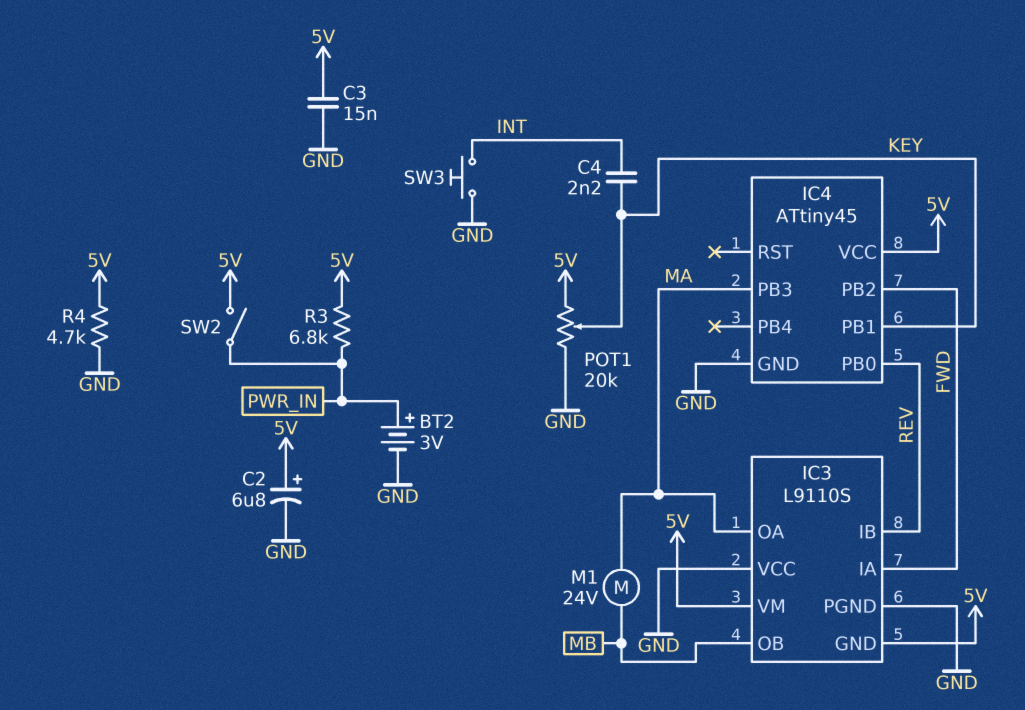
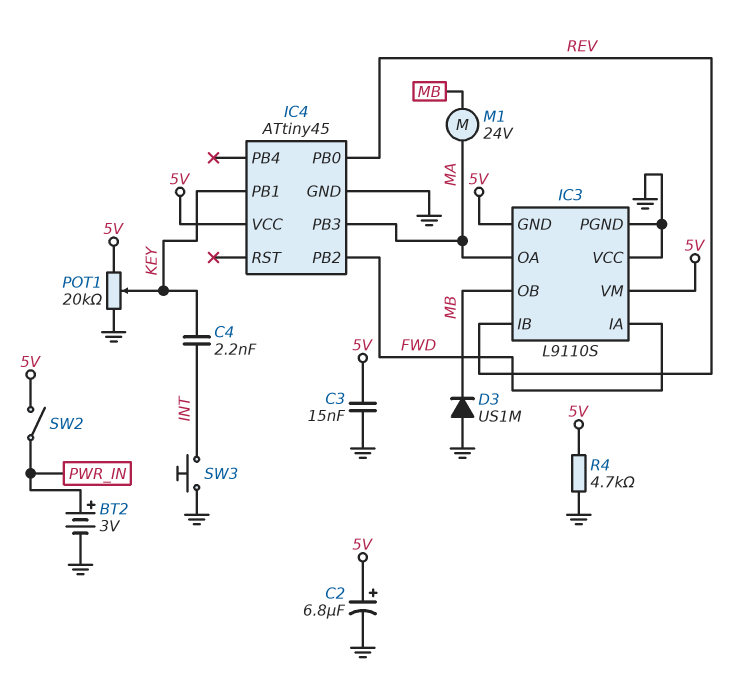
D3: none -> diode US1M (A GND, K MB)
R3: 6.8k (5V, PWR_IN) -> none

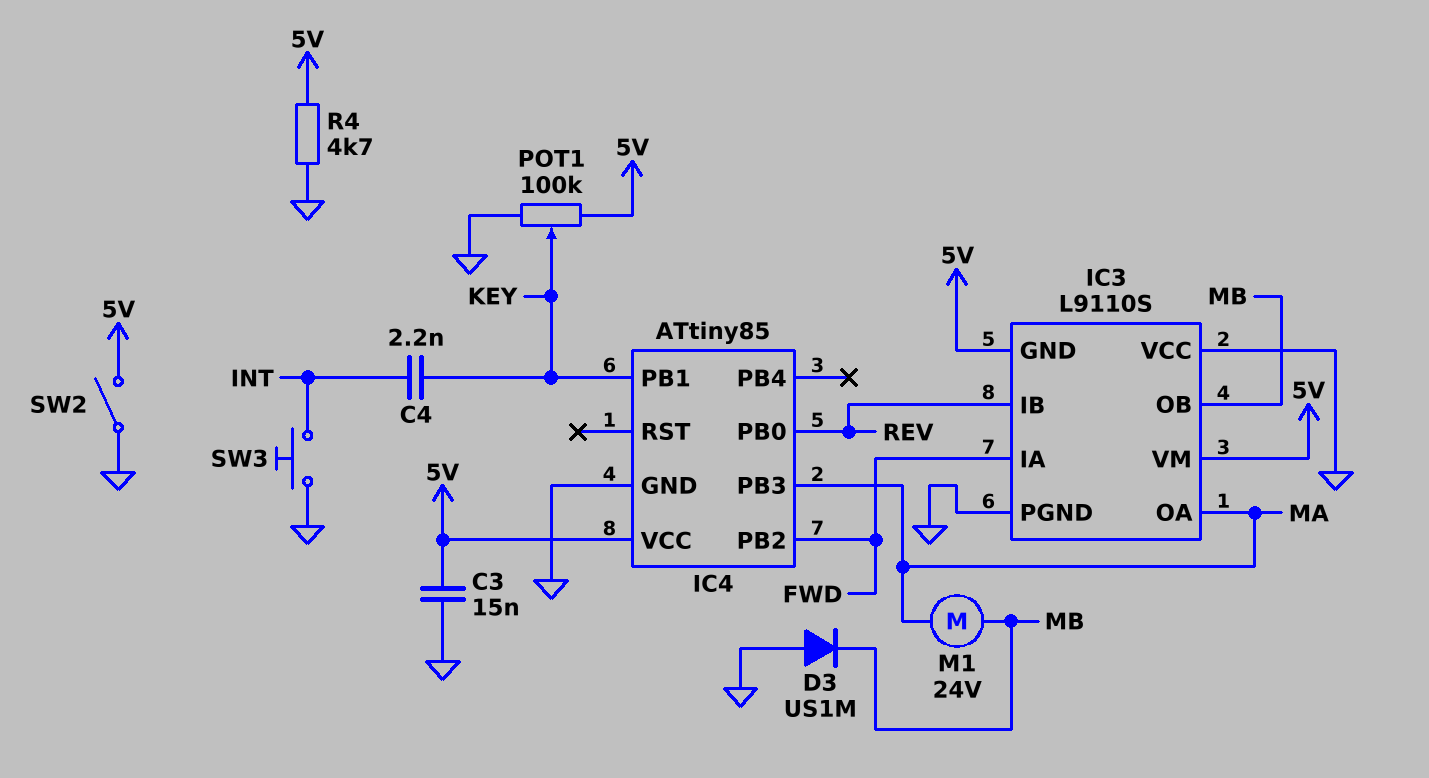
BT2: 3V (plus PWR_IN, minus GND) -> none
C2: 6.8uF (plus 5V, minus GND) -> none
IC4: ATtiny45 -> ATtiny85
POT1: 20k (5V, GND, wiper KEY) -> 100k (5V, GND, wiper KEY)
SW2: switch (5V, PWR_IN) -> switch (5V, GND)

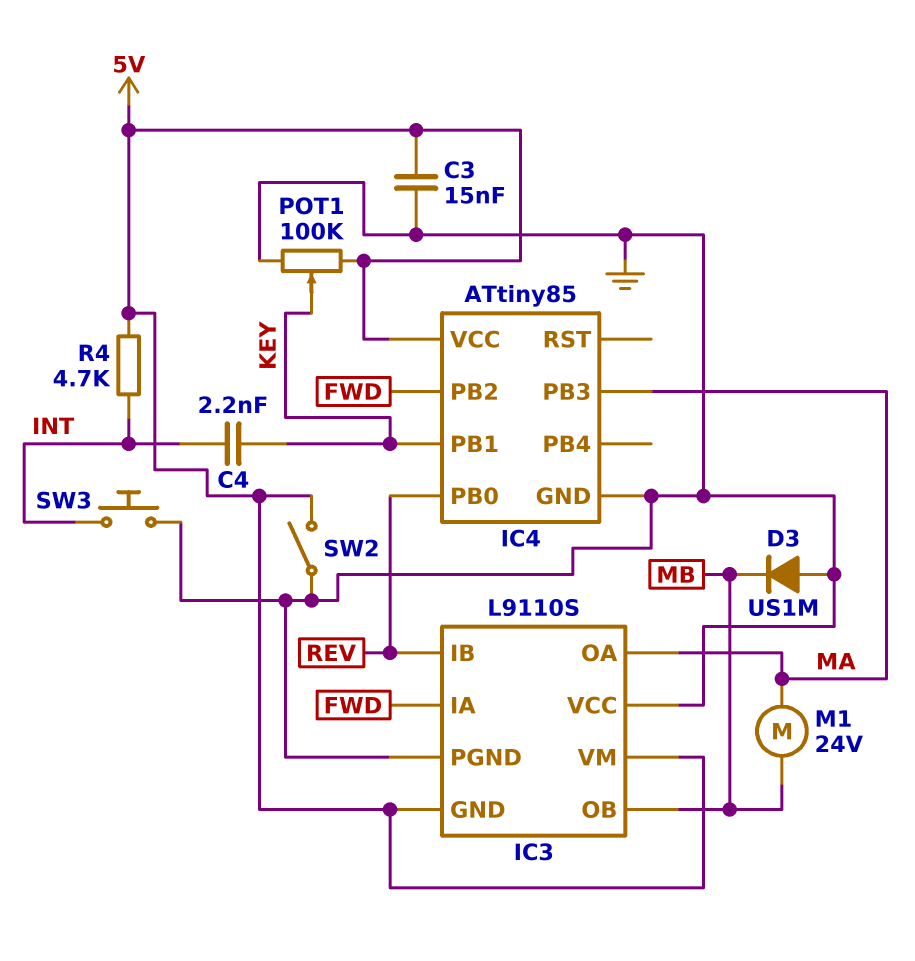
R4: 4.7k (5V, GND) -> 4.7k (5V, INT)

